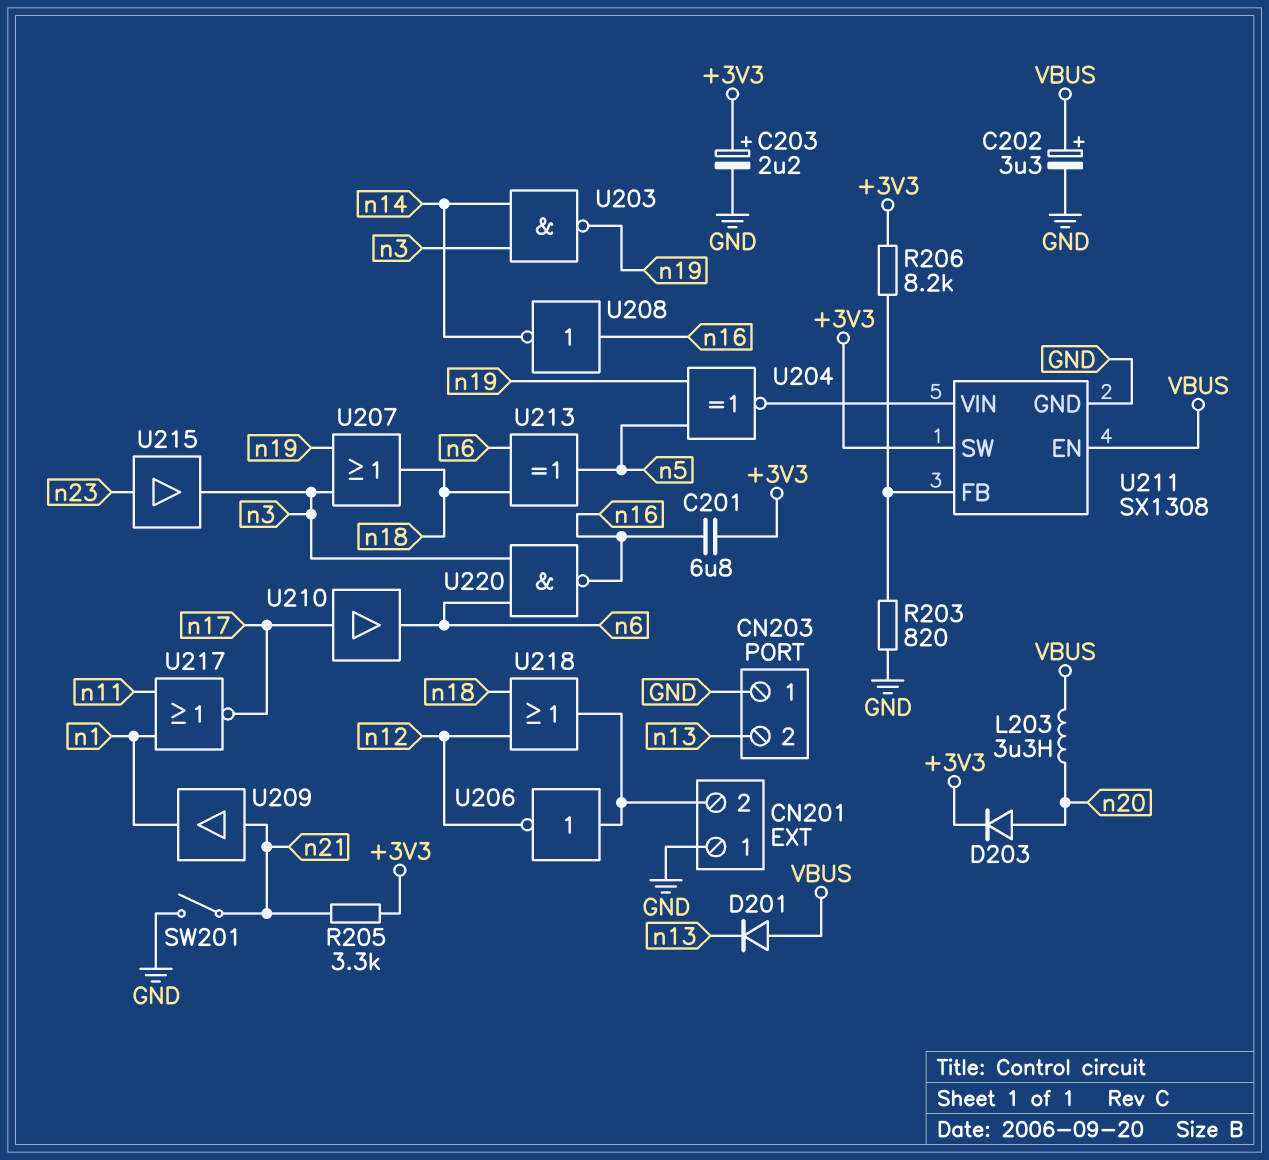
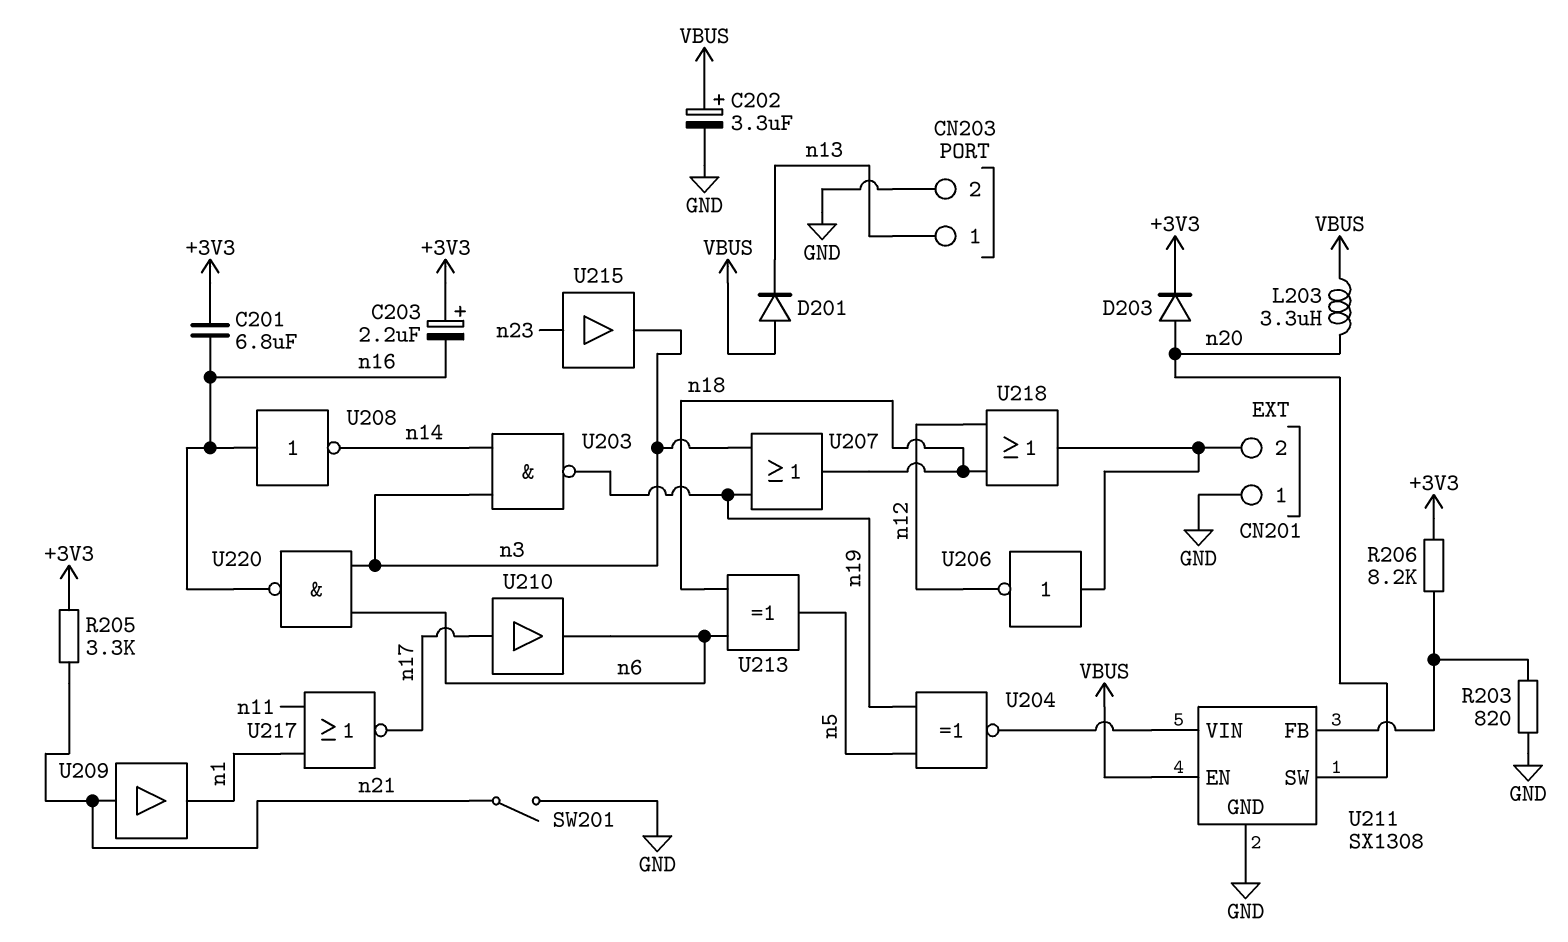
C203: 2.2uF (plus +3V3, minus GND) -> 2.2uF (plus +3V3, minus n16)
CN203 pin 1: GND -> n13
CN203 pin 2: n13 -> GND
U211 pin SW: +3V3 -> n20

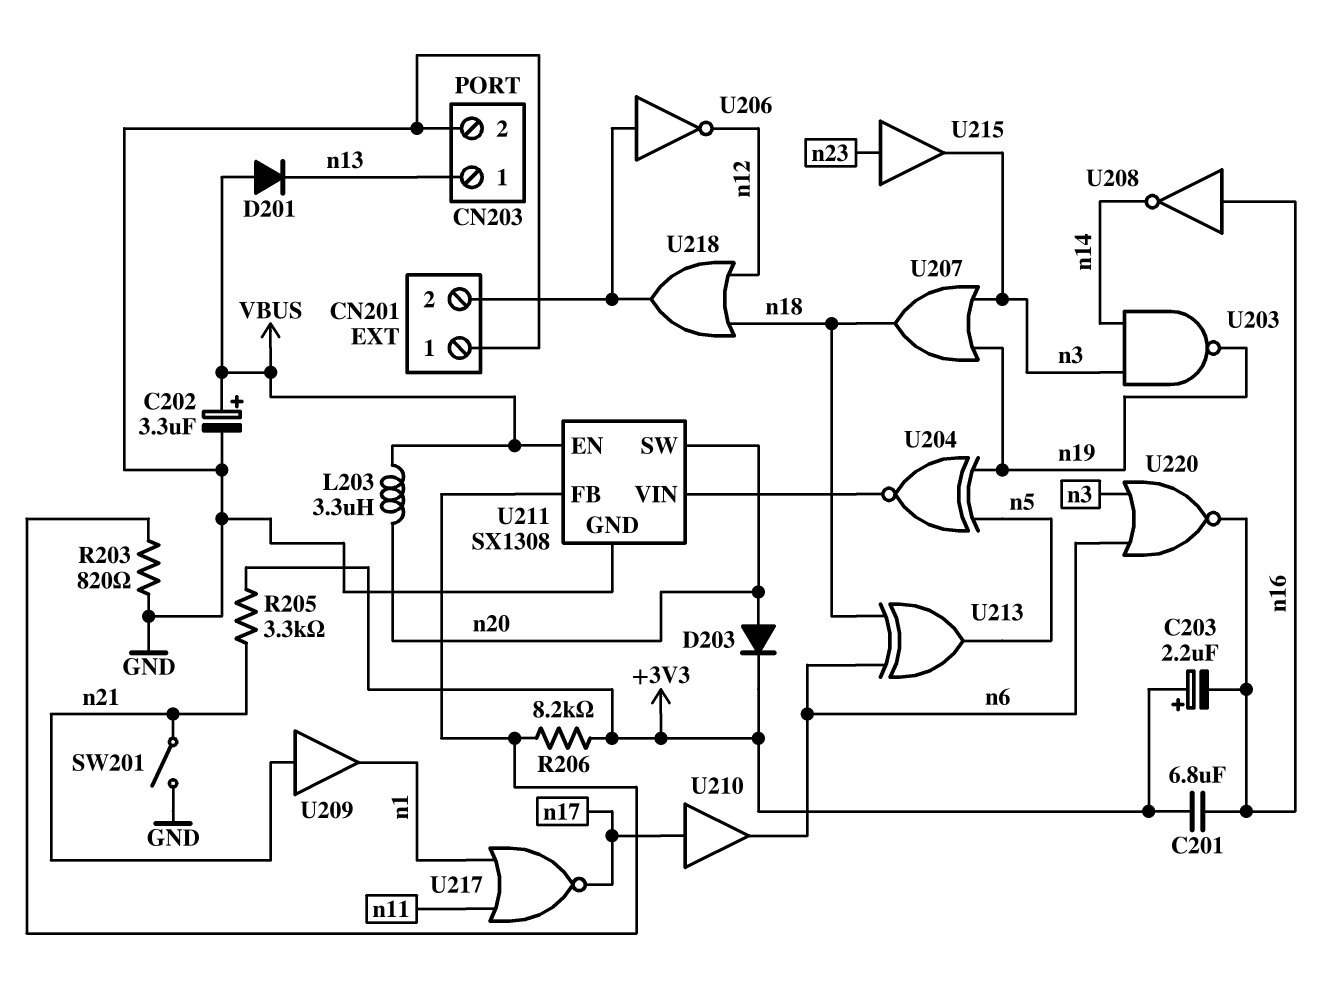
U220: NAND (in n3, in n6, out n16) -> NOR (in n3, in n6, out n16)

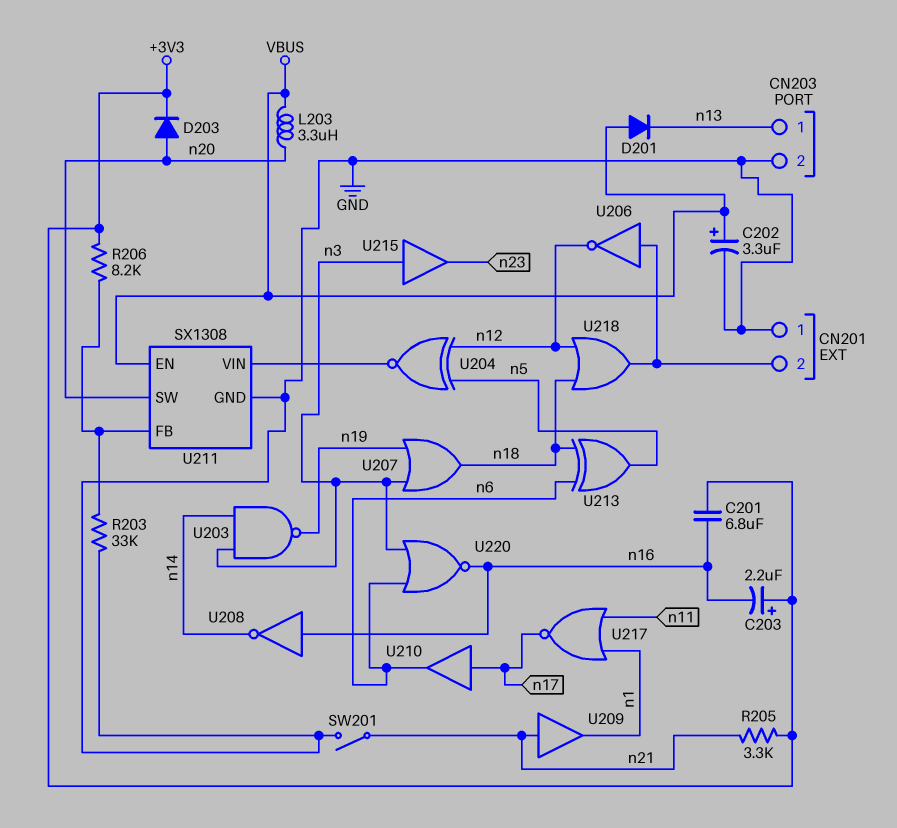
R203: 820 (GND, U211/FB) -> 33k (GND, U211/FB)
U204: XNOR (in n5, in n19, out U211/VIN) -> XNOR (in n5, in n12, out U211/VIN)
U215: buffer (in n23, out n3) -> buffer (in n3, out n23)

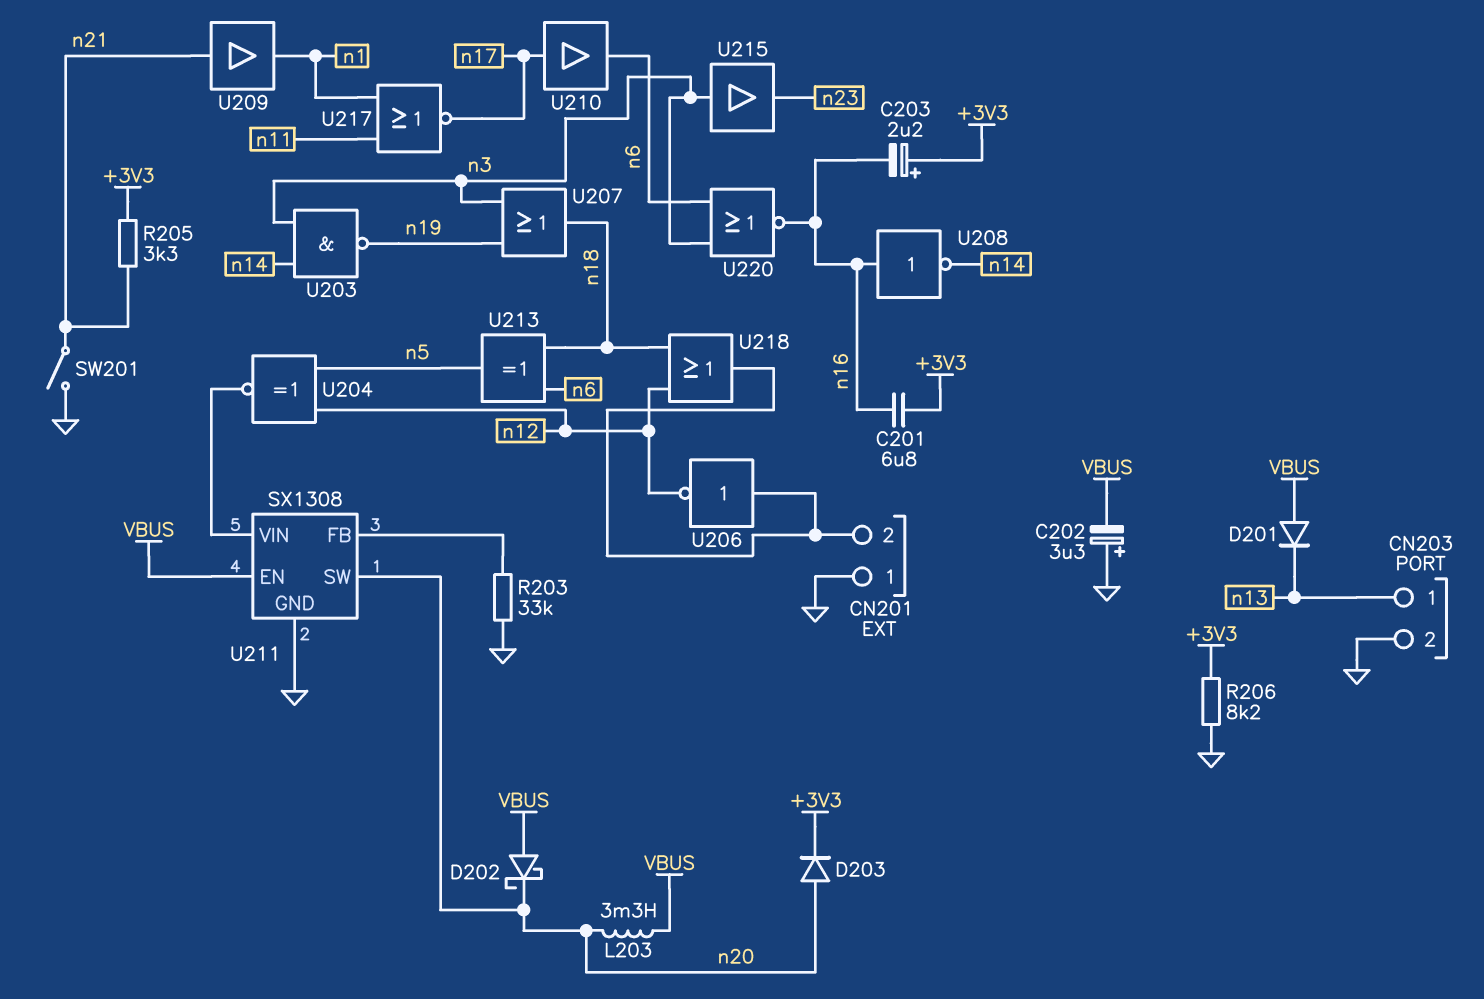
C202: 3.3uF (plus VBUS, minus GND) -> 3.3uF (plus GND, minus VBUS)
D202: none -> schottky (A VBUS, K n20)
L203: 3.3uH (VBUS, n20) -> 3.3mH (VBUS, n20)
R206: 8.2k (+3V3, U211/FB) -> 8.2k (+3V3, GND)

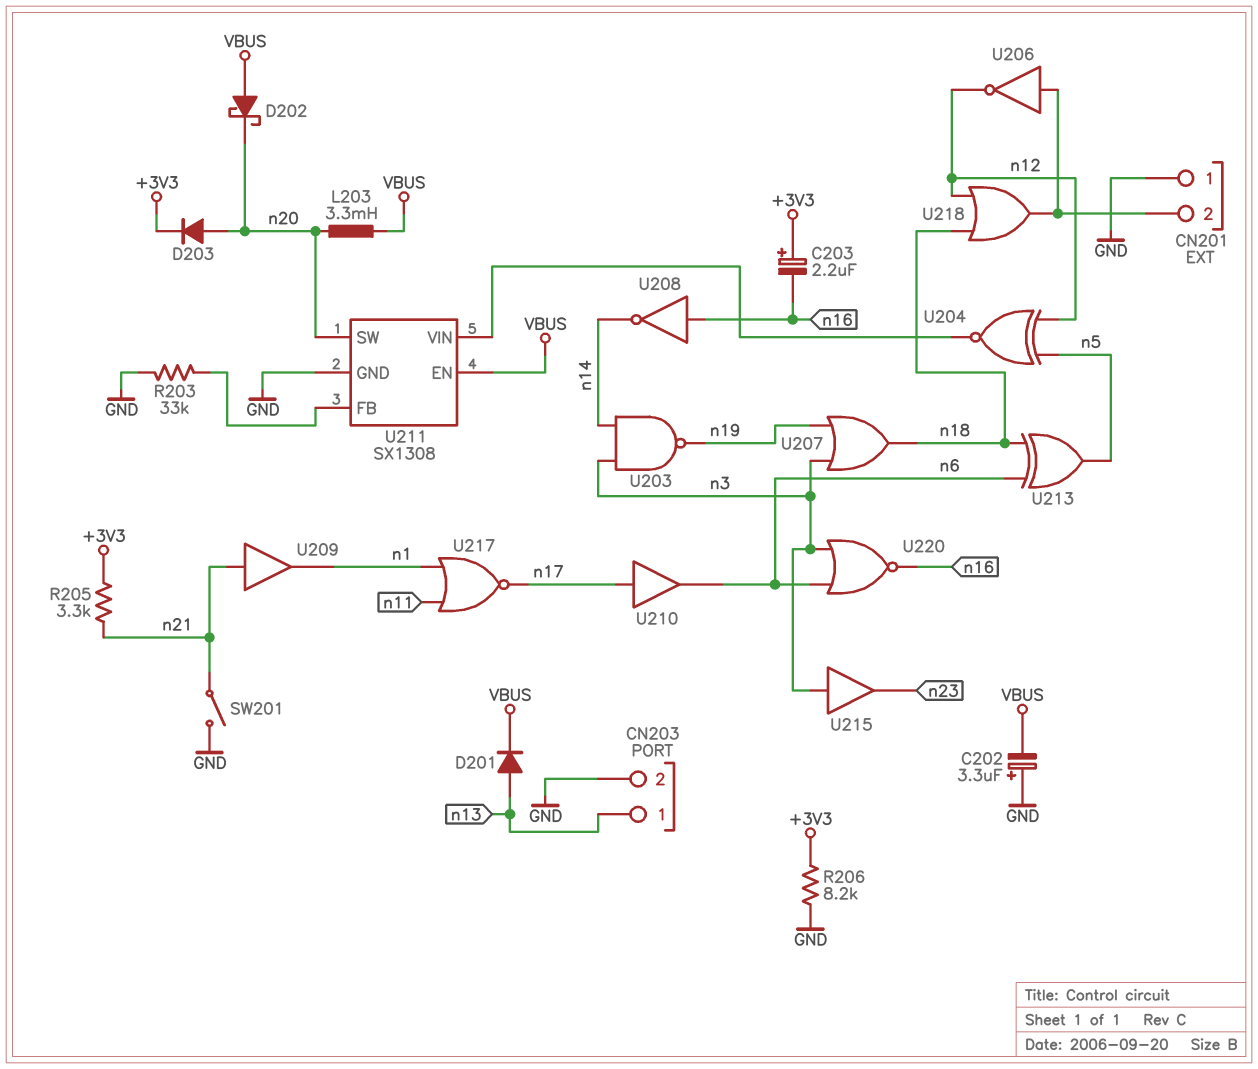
C201: 6.8uF (+3V3, n16) -> none
D201: diode (A VBUS, K n13) -> diode (A n13, K VBUS)

